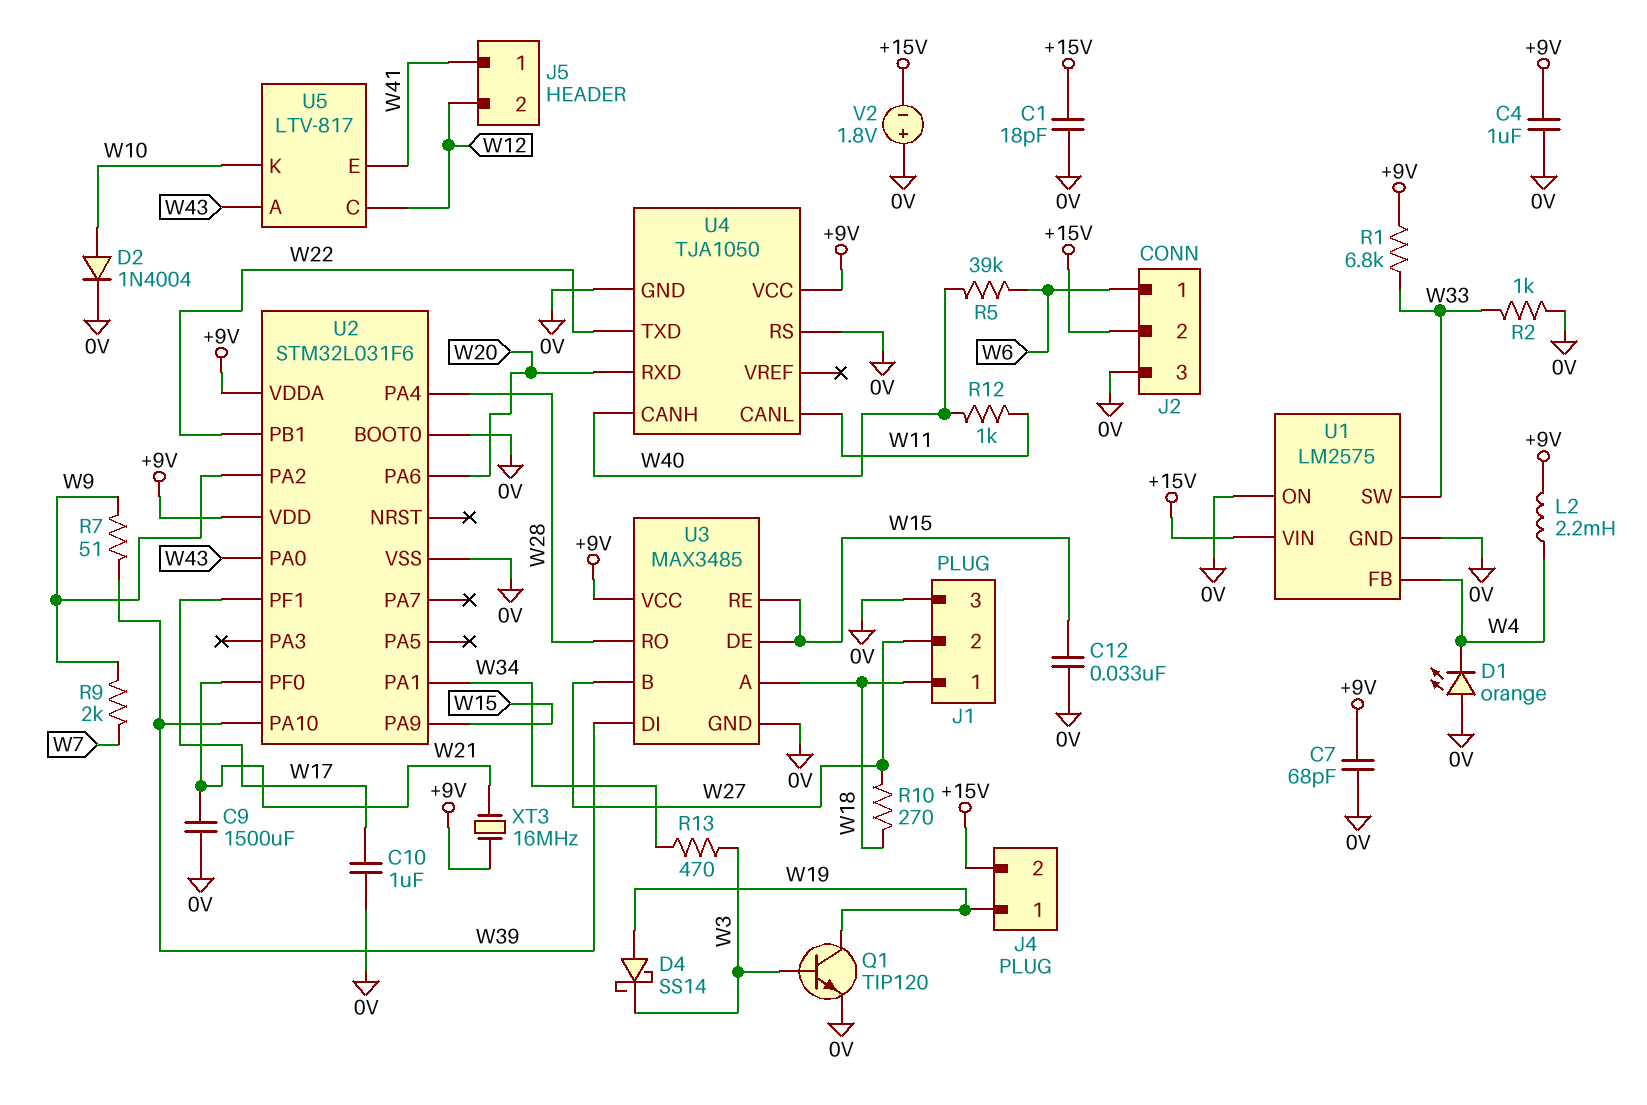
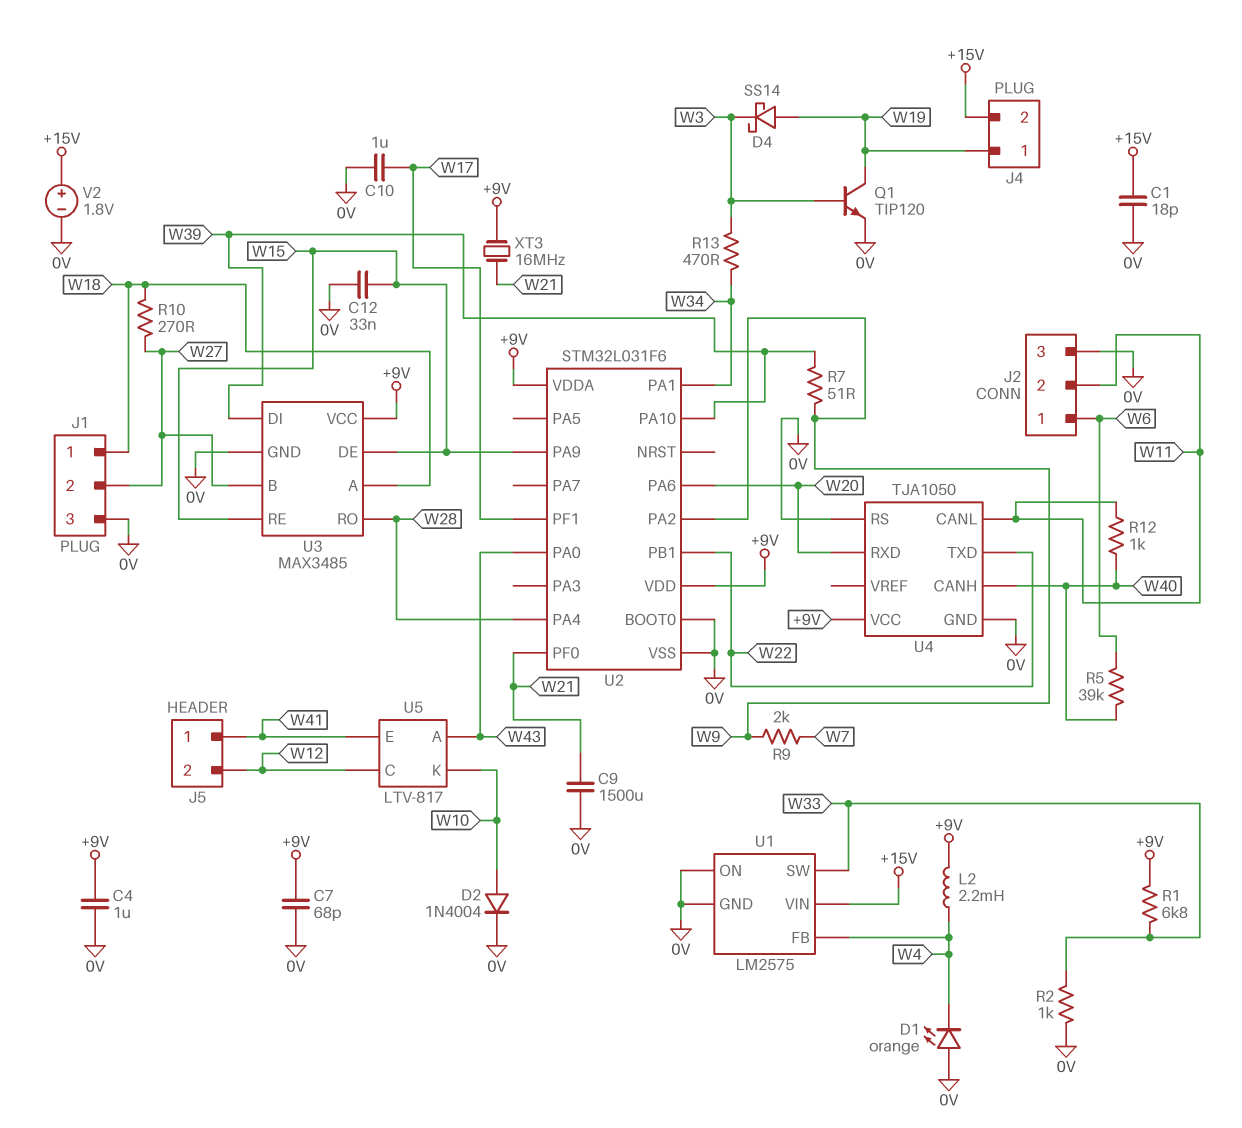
J2 pin 2: +15V -> W11
V2: 1.8V (plus 0V, minus +15V) -> 1.8V (plus +15V, minus 0V)

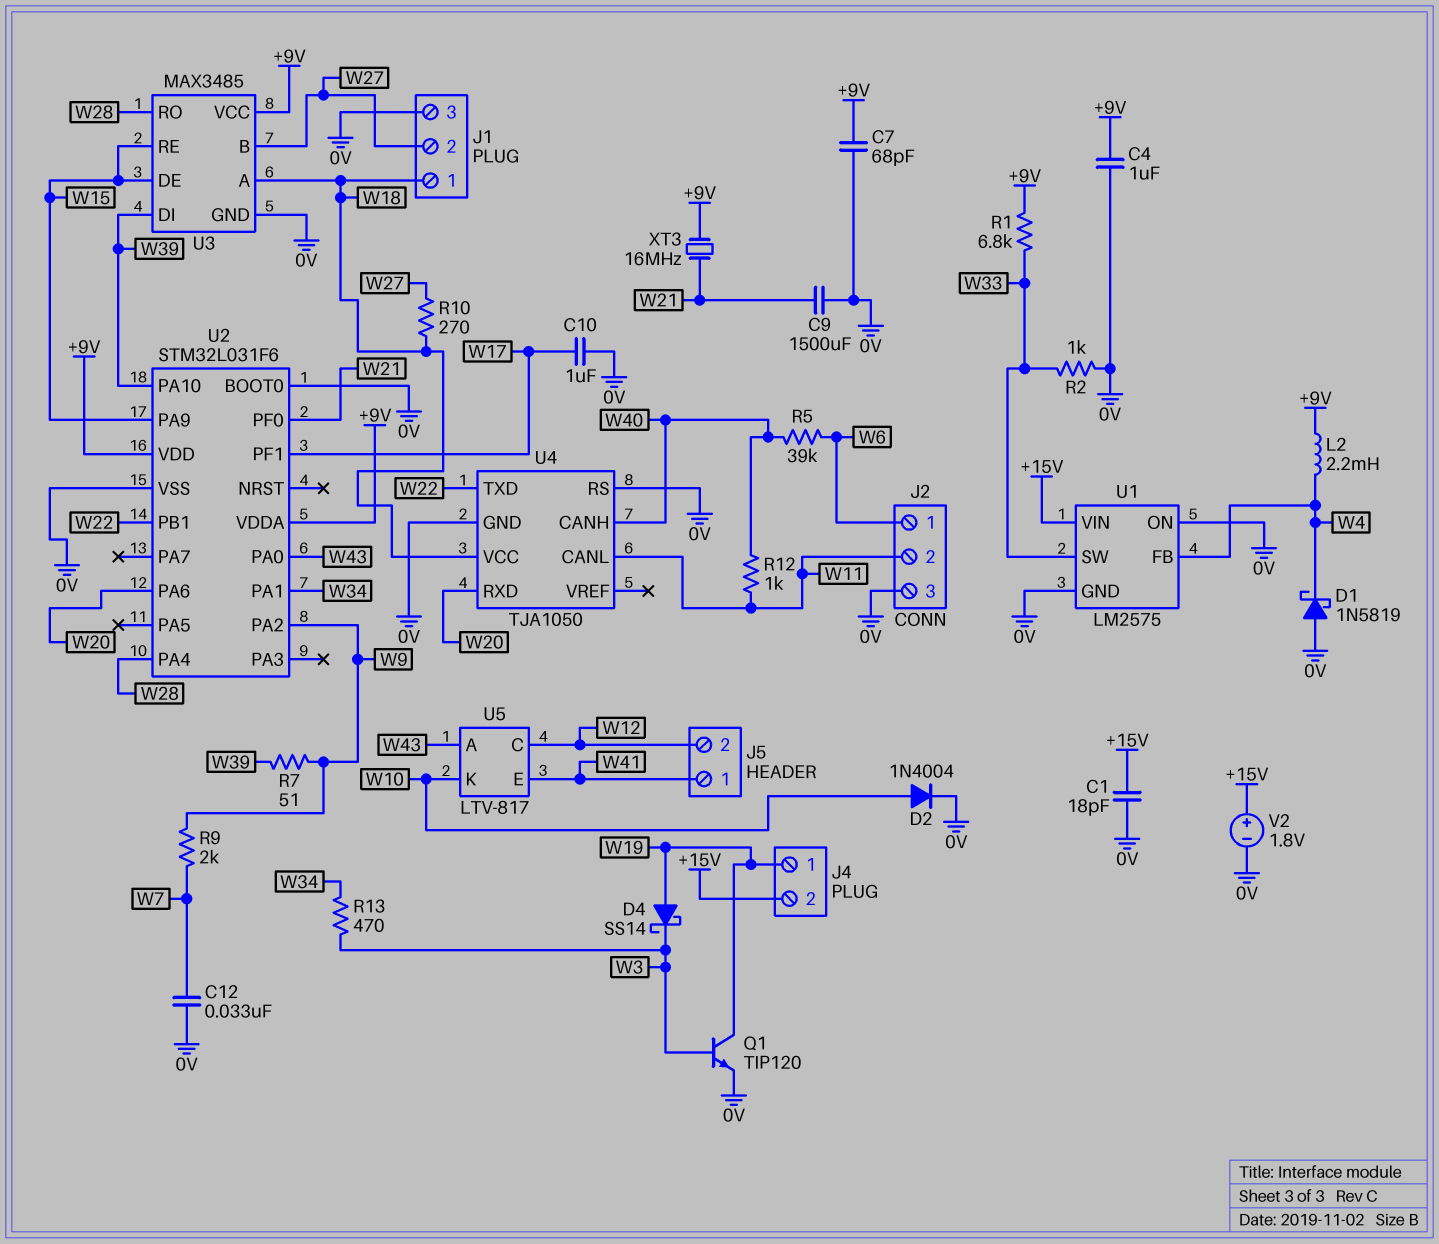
C12: 33nF (0V, W15) -> 33nF (0V, W7)
D1: LED orange (A 0V, K W4) -> schottky 1N5819 (A 0V, K W4)
U4 pin VCC: +9V -> W18

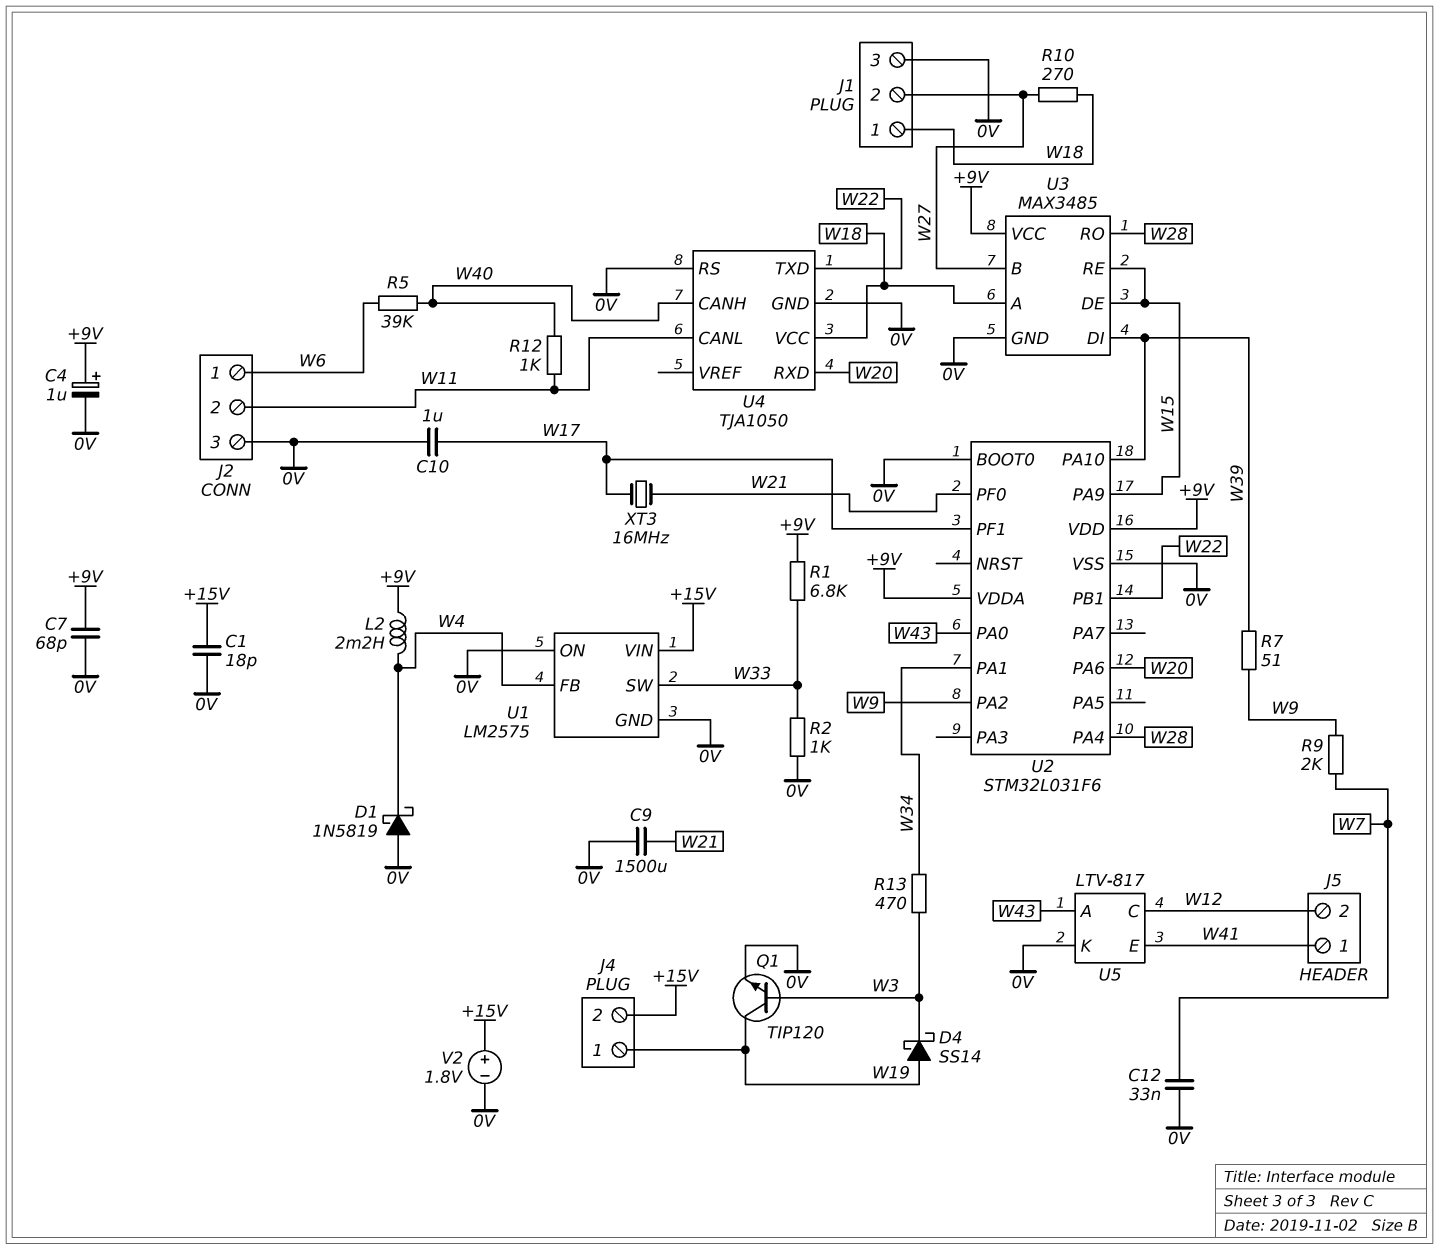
C4: 1uF (+9V, 0V) -> 1uF (plus +9V, minus 0V)
D2: diode 1N4004 (A W10, K 0V) -> none
U5 pin K: W10 -> 0V
XT3: 16MHz (+9V, W21) -> 16MHz (W17, W21)

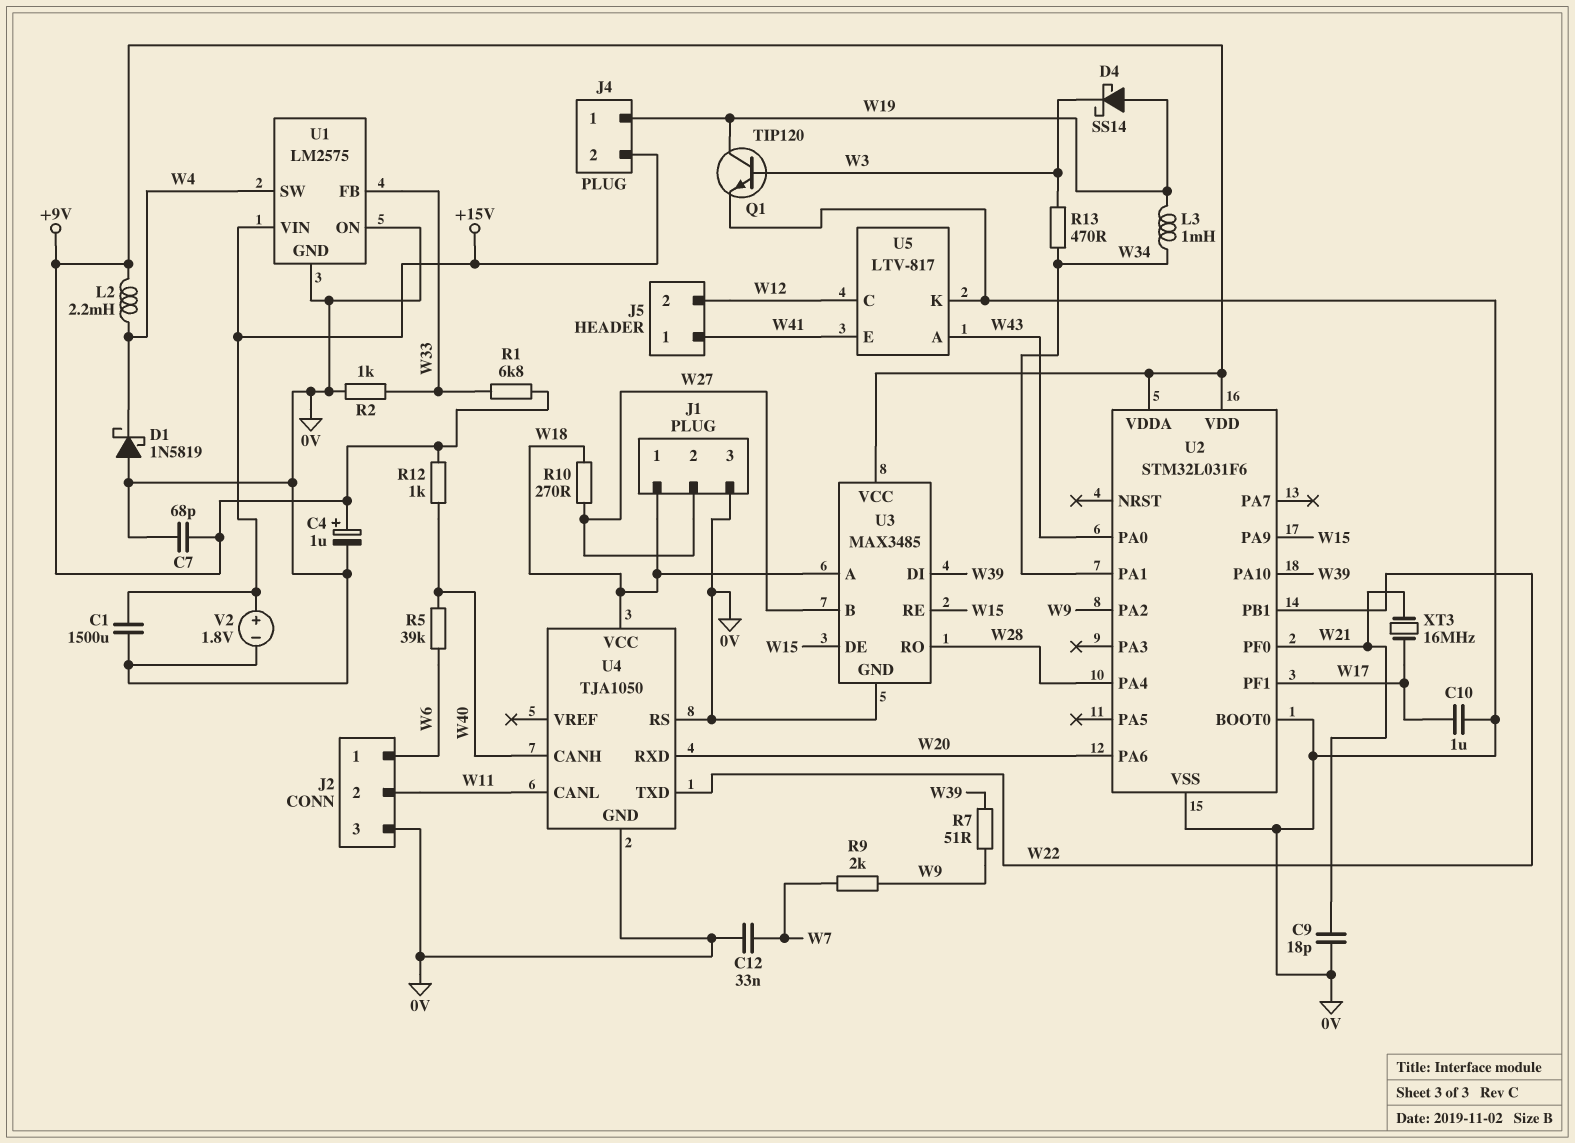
C1: 18pF (+15V, 0V) -> 1500uF (+15V, 0V)
C9: 1500uF (0V, W21) -> 18pF (0V, W21)
L3: none -> 1mH (W19, W34)
R12: 1k (W11, W40) -> 1k (+9V, W40)
U1 pin FB: W4 -> W33
U1 pin SW: W33 -> W4

